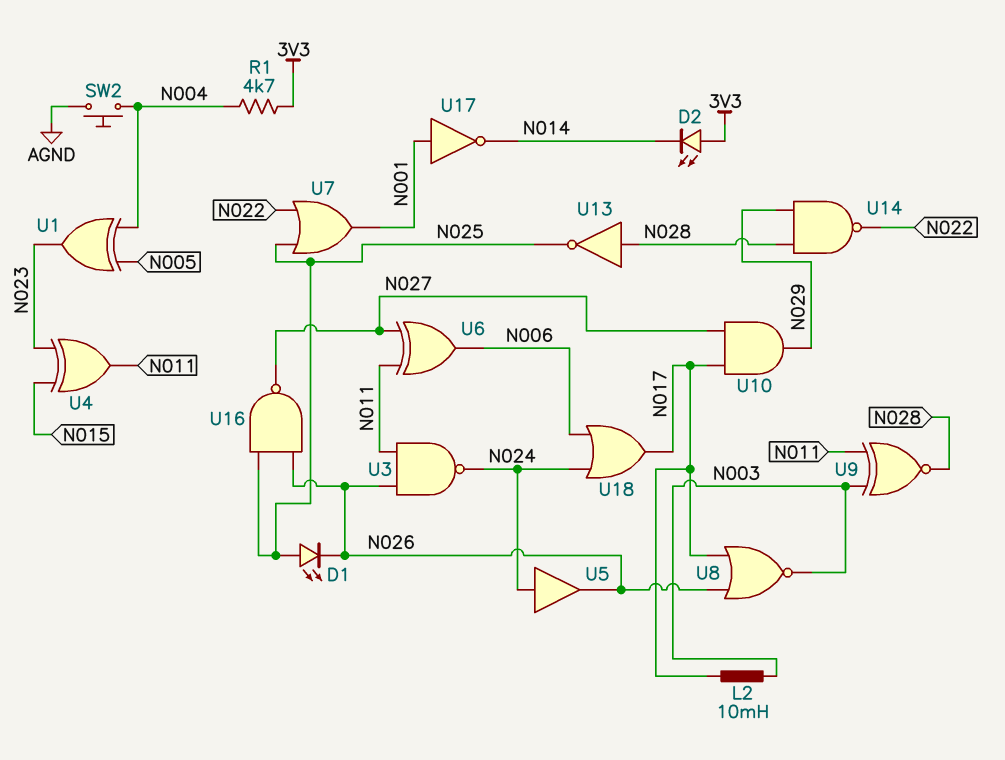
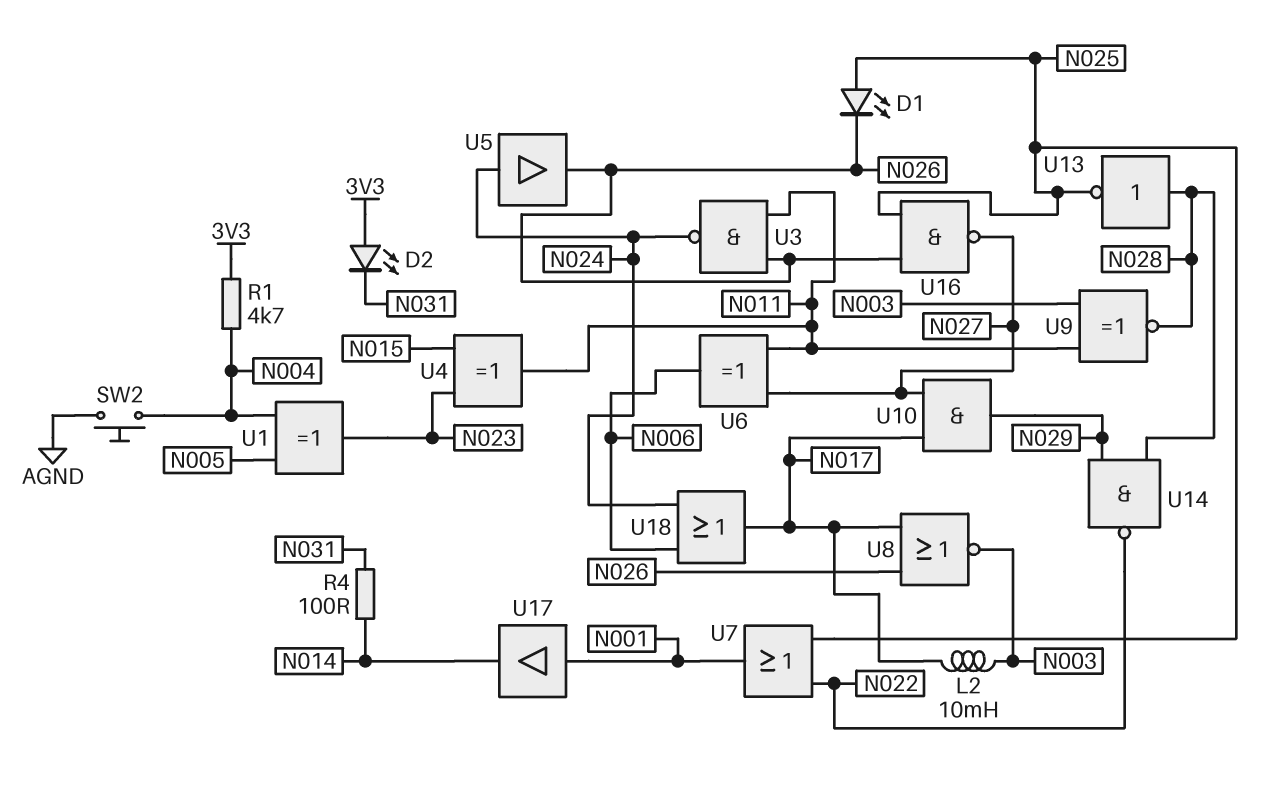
D2: LED (A 3V3, K N014) -> LED (A 3V3, K N031)
R4: none -> 100 (N014, N031)
U17: NOT (in N001, out N014) -> buffer (in N001, out N014)

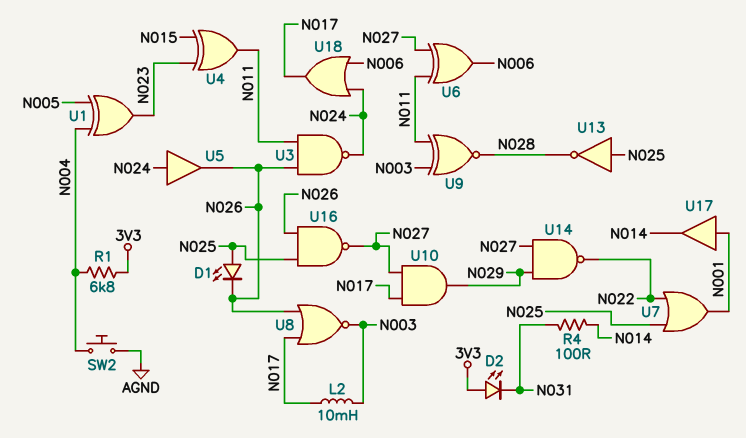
R1: 4.7k (3V3, N004) -> 6.8k (3V3, N004)
U13: NOT (in N028, out N025) -> NOT (in N025, out N028)
U14: NAND (in N028, in N029, out N022) -> NAND (in N027, in N029, out N022)

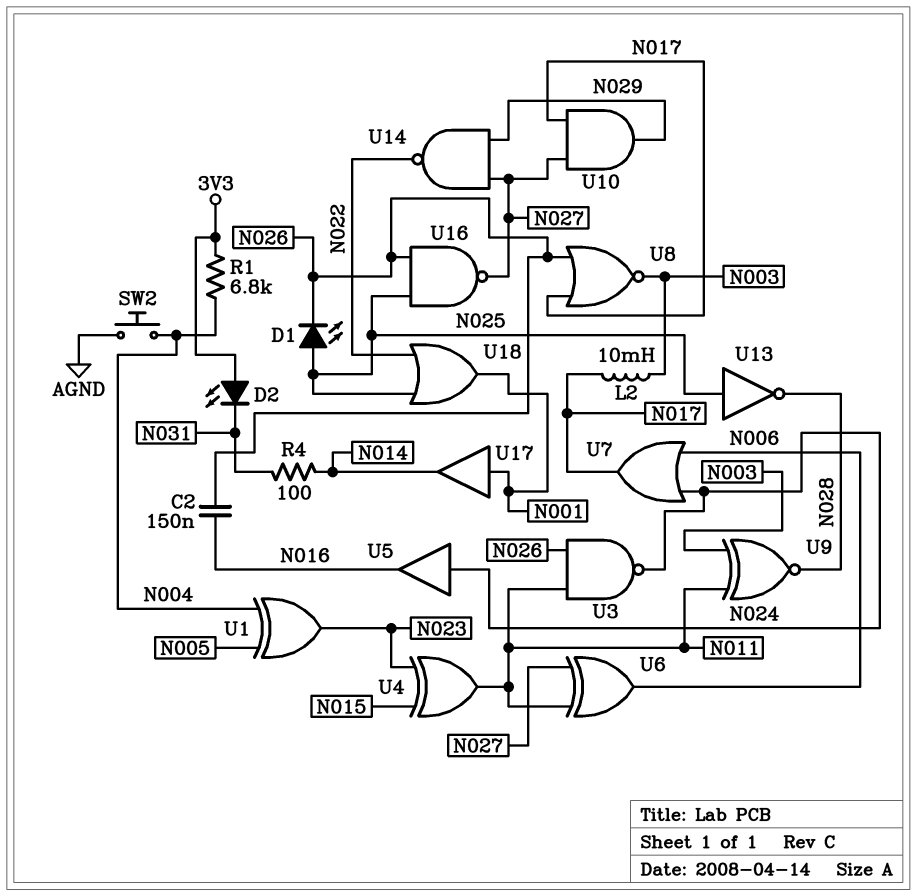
C2: none -> 150nF (N016, N026)
U5: buffer (in N024, out N026) -> buffer (in N024, out N016)
U7: OR (in N022, in N025, out N001) -> OR (in N006, in N024, out N017)
U18: OR (in N006, in N024, out N017) -> OR (in N022, in N025, out N001)

